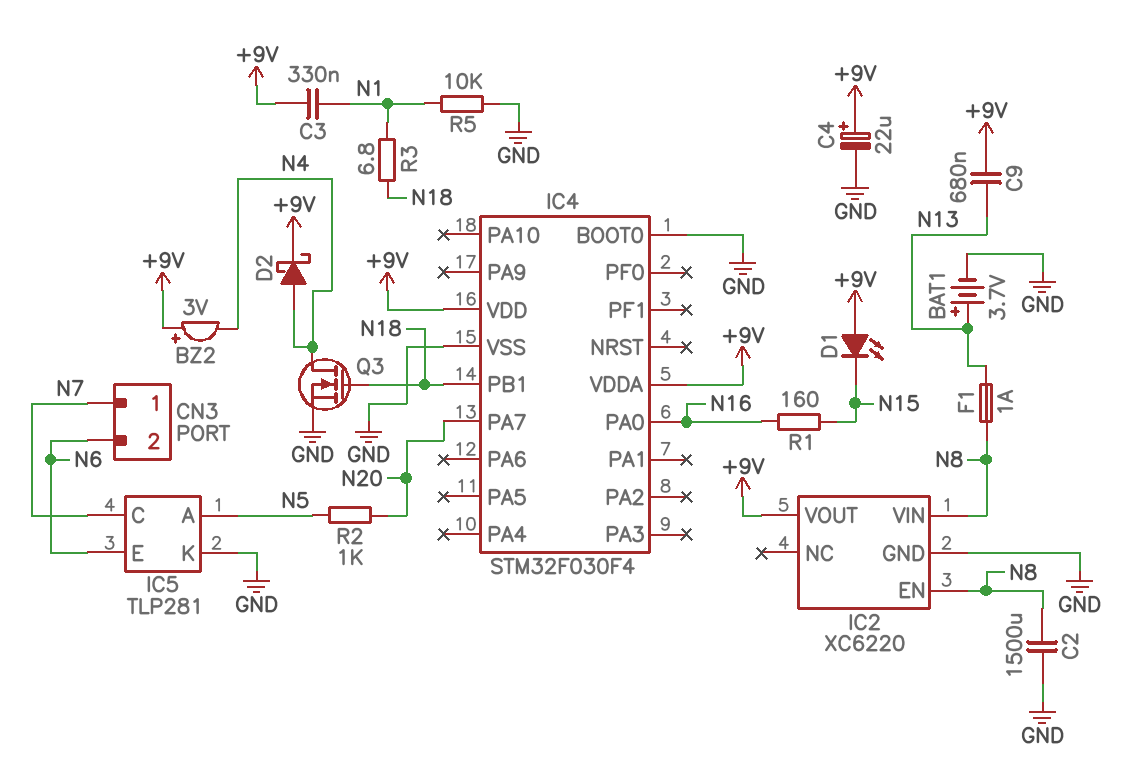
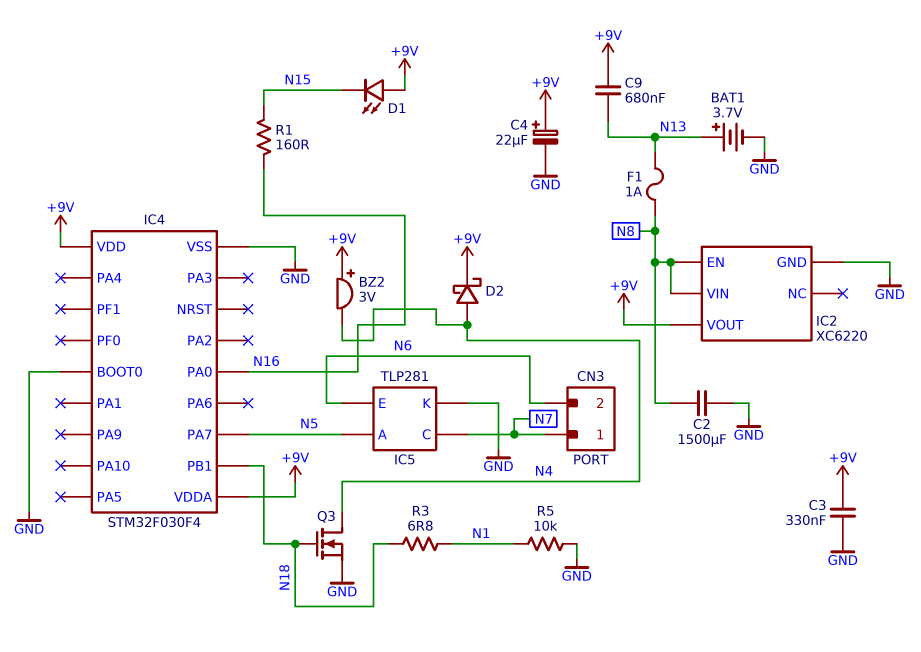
C3: 330nF (+9V, N1) -> 330nF (+9V, GND)
IC4 pin PA7: N20 -> N5
R2: 1k (N5, N20) -> none

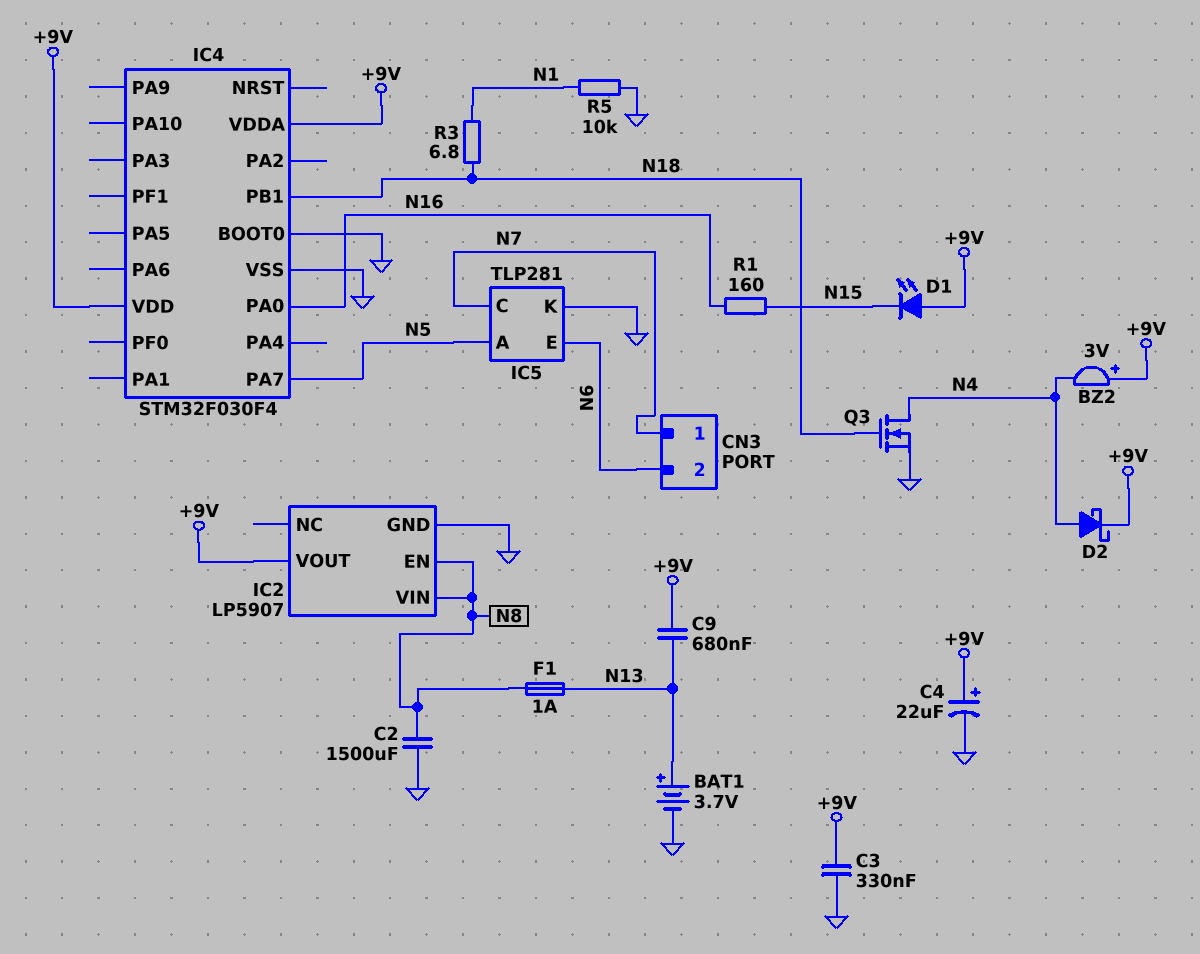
IC2: XC6220 -> LP5907

